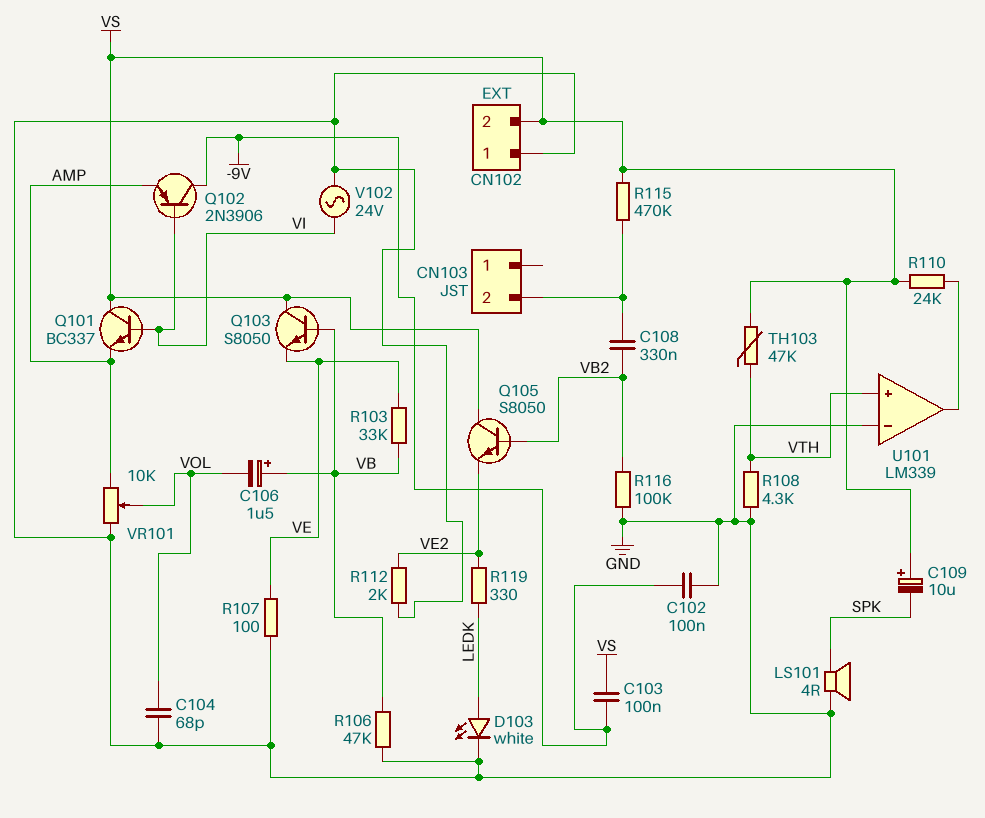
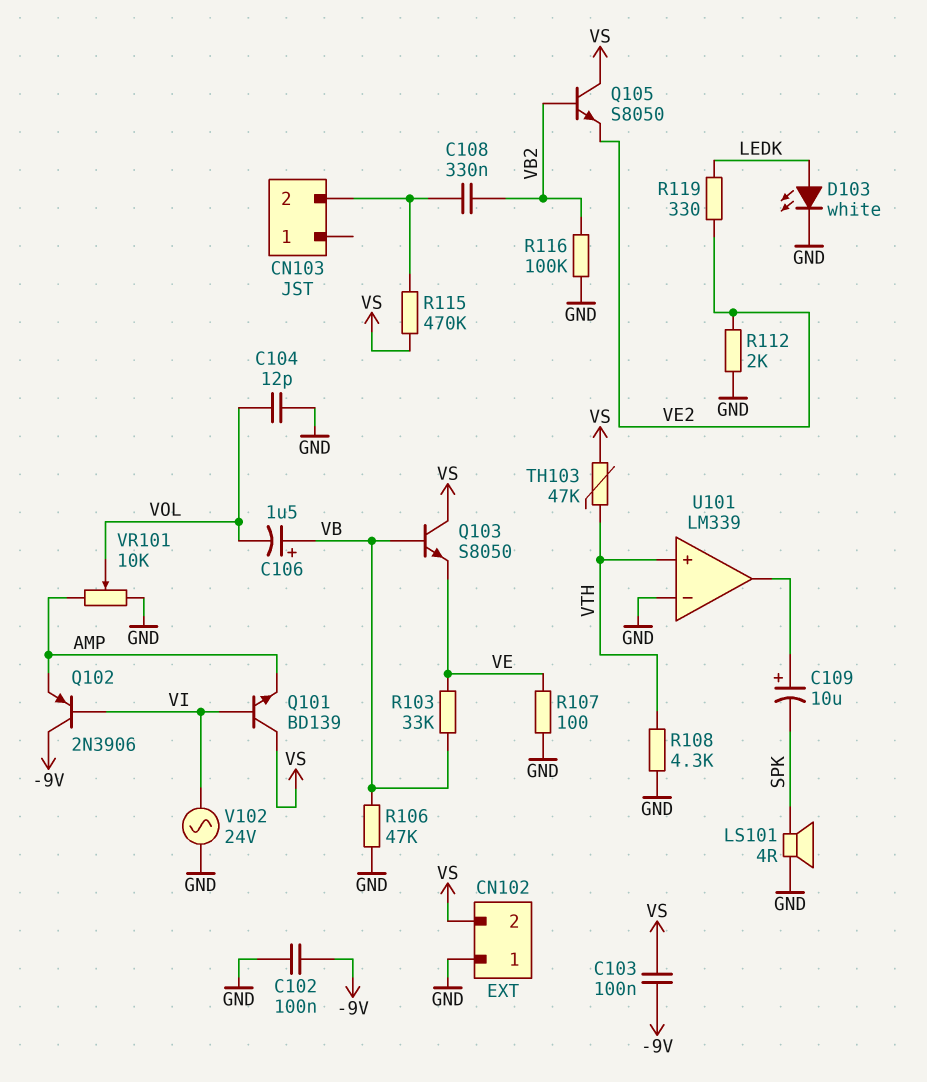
C104: 68pF (GND, VOL) -> 12pF (GND, VOL)
C109: 10uF (plus VS, minus SPK) -> 10uF (plus U101/out, minus SPK)
Q101: NPN BC337 (B VI, C VS, E AMP) -> NPN BD139 (B VI, C VS, E AMP)
R110: 24k (U101/out, VS) -> none

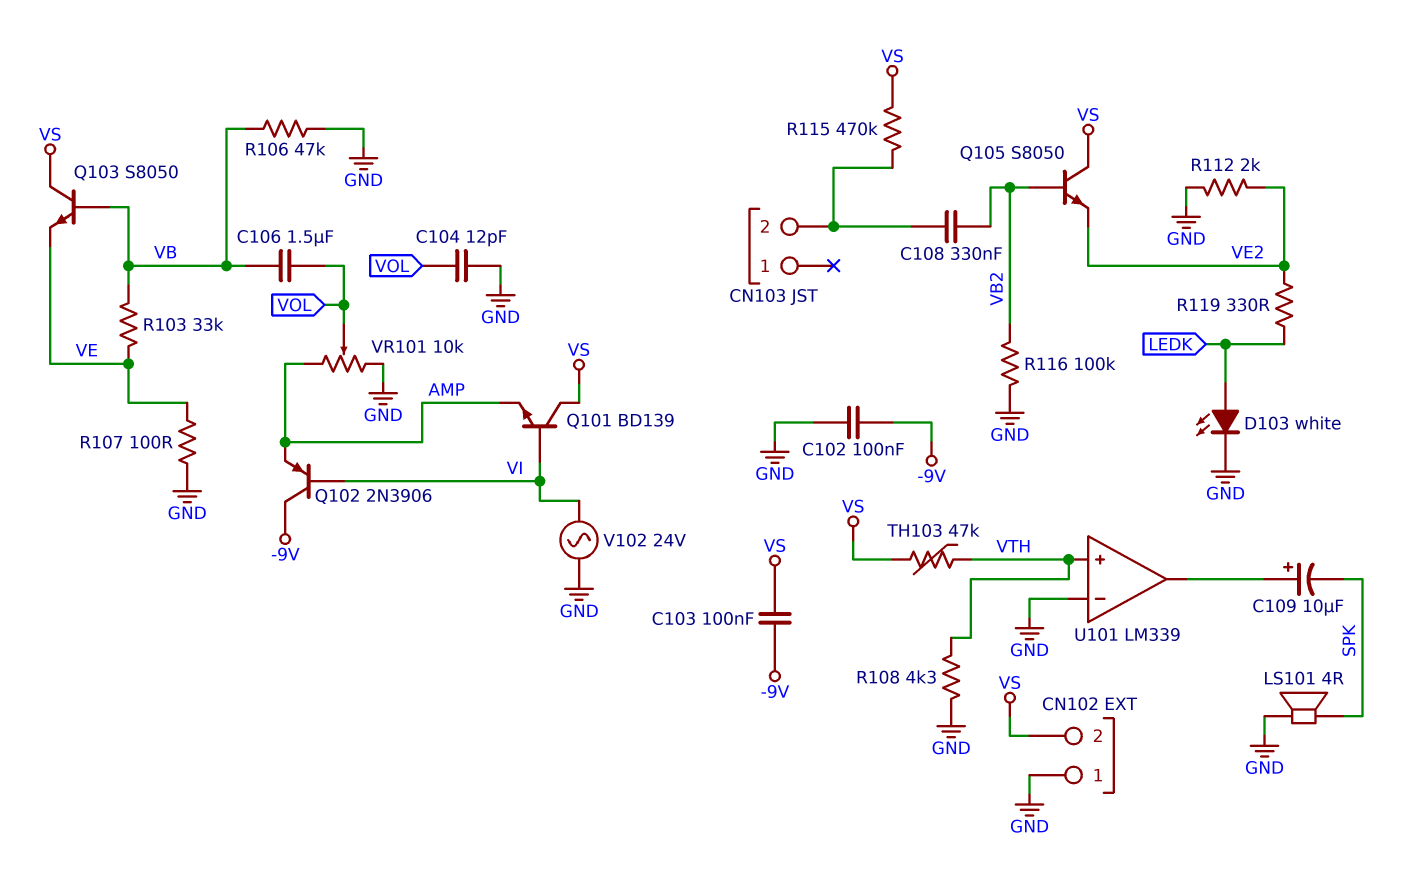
C106: 1.5uF (plus VB, minus VOL) -> 1.5uF (VB, VOL)

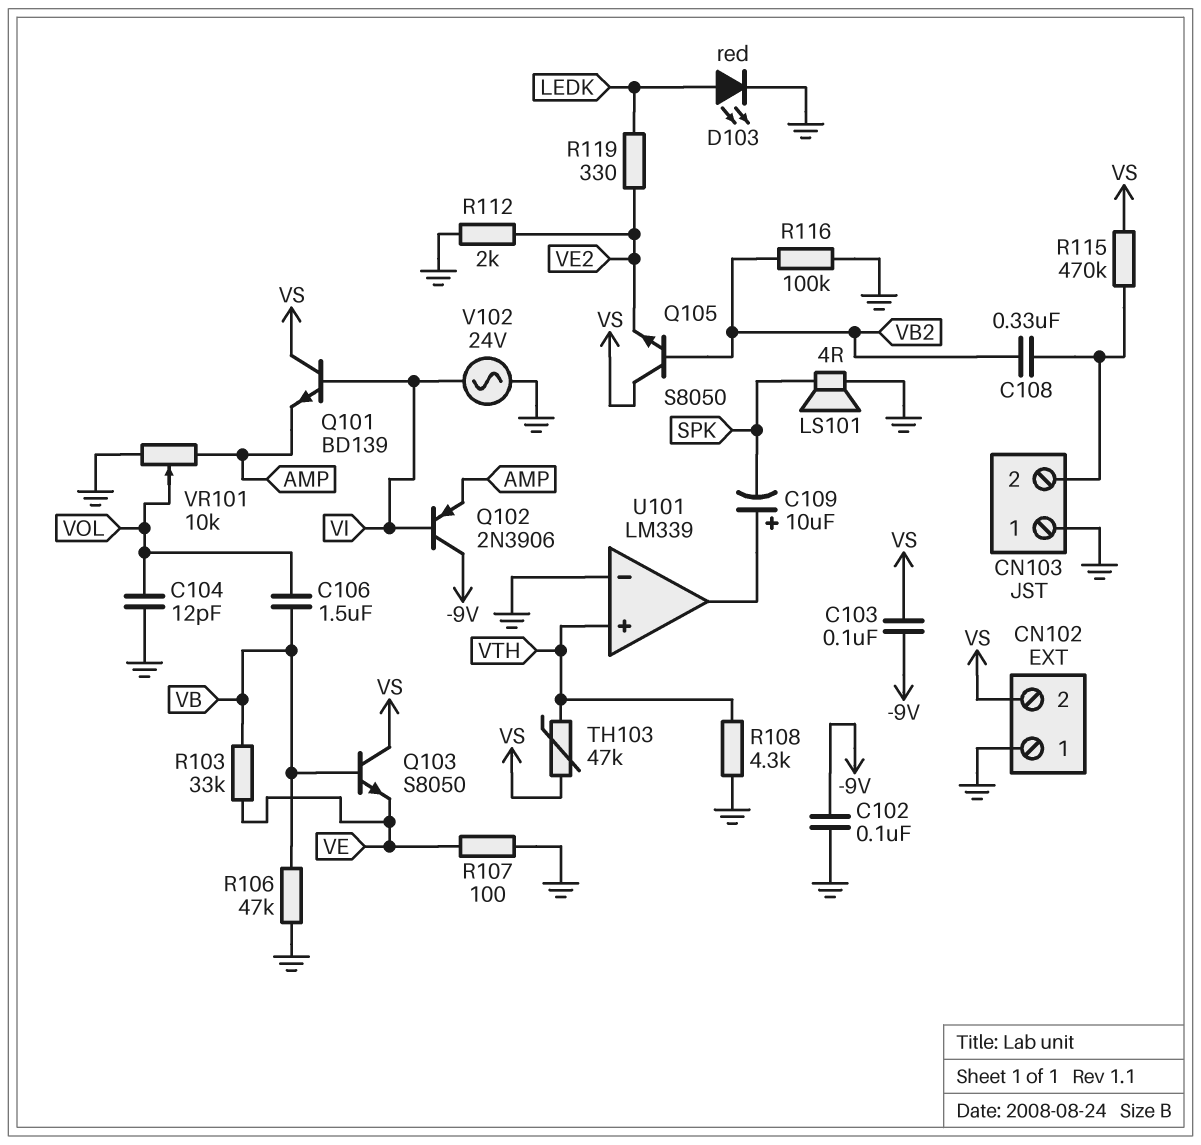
CN103 pin 1: none -> GND
D103: LED white (A LEDK, K GND) -> LED red (A LEDK, K GND)

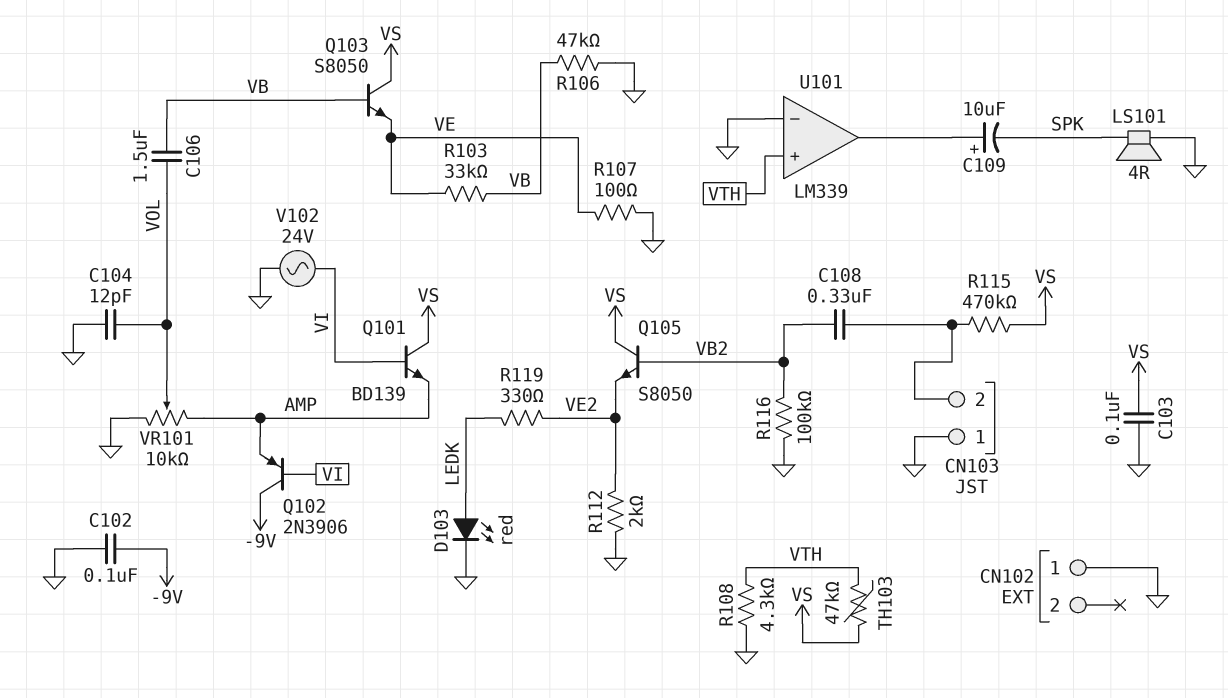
C103: 100nF (-9V, VS) -> 100nF (GND, VS)
CN102 pin 2: VS -> none

